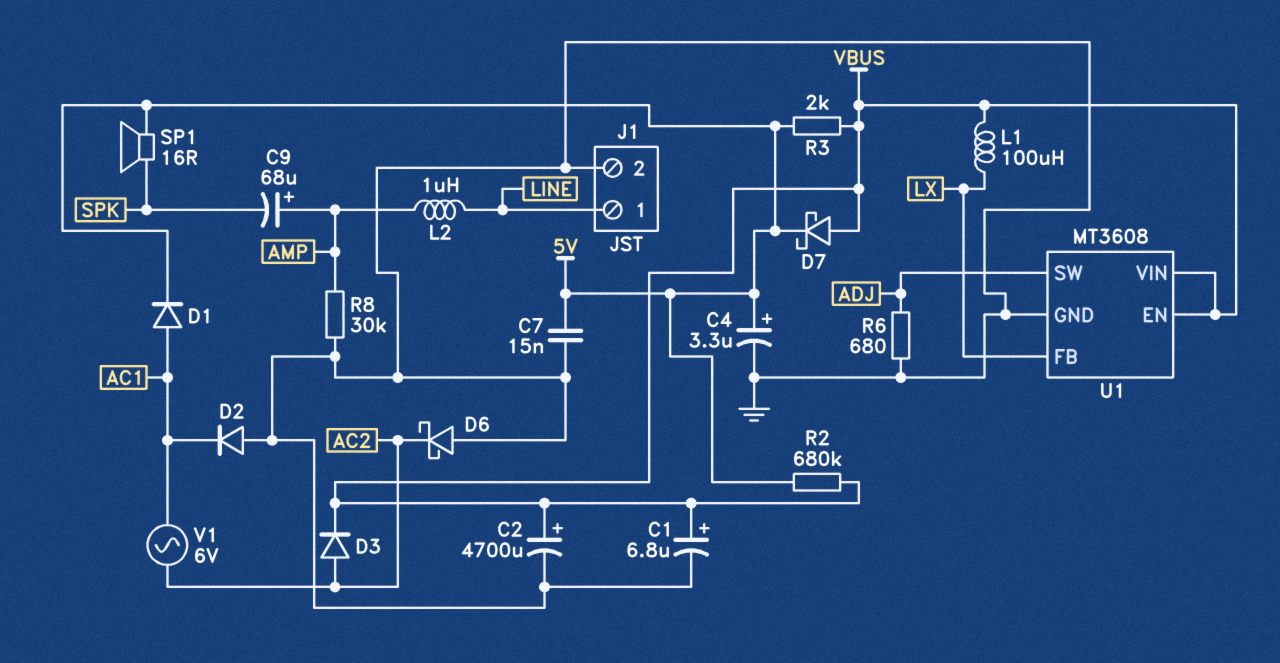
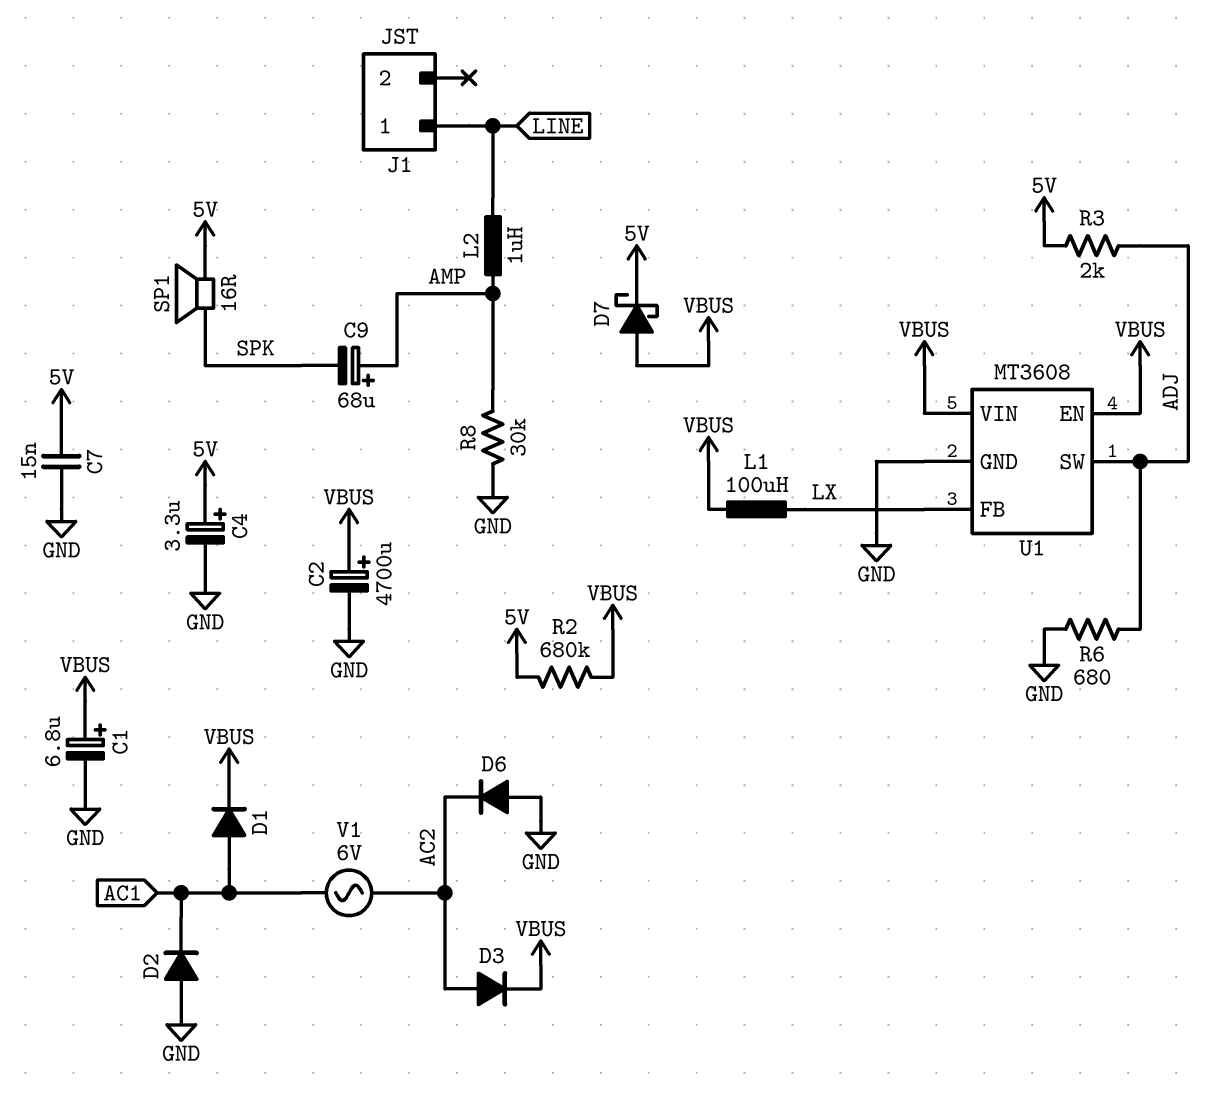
D1: diode (A AC1, K 5V) -> diode (A AC1, K VBUS)
D6: schottky (A GND, K AC2) -> diode (A GND, K AC2)
J1 pin 2: GND -> none
R3: 2k (5V, VBUS) -> 2k (5V, ADJ)

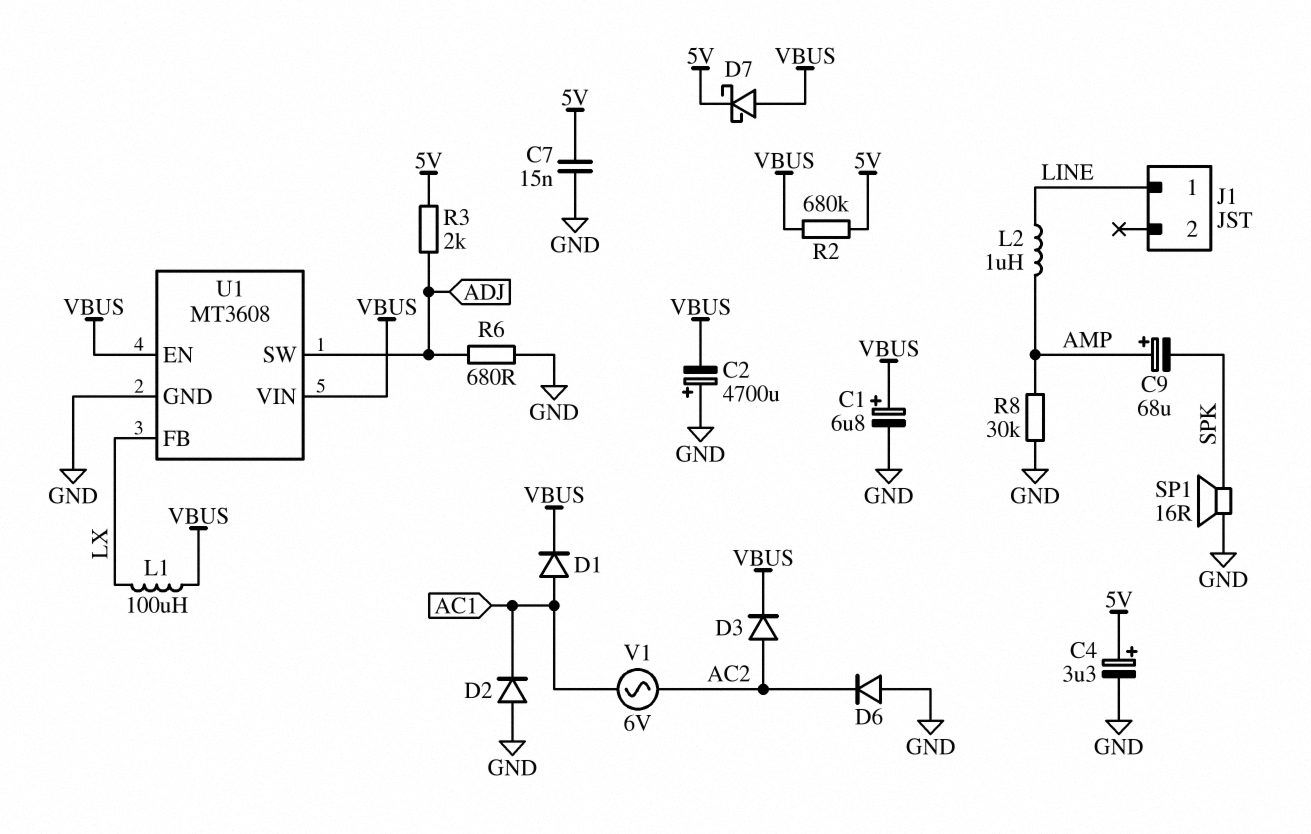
C2: 4700uF (plus VBUS, minus GND) -> 4700uF (plus GND, minus VBUS)
SP1: speaker 16R (5V, SPK) -> speaker 16R (GND, SPK)

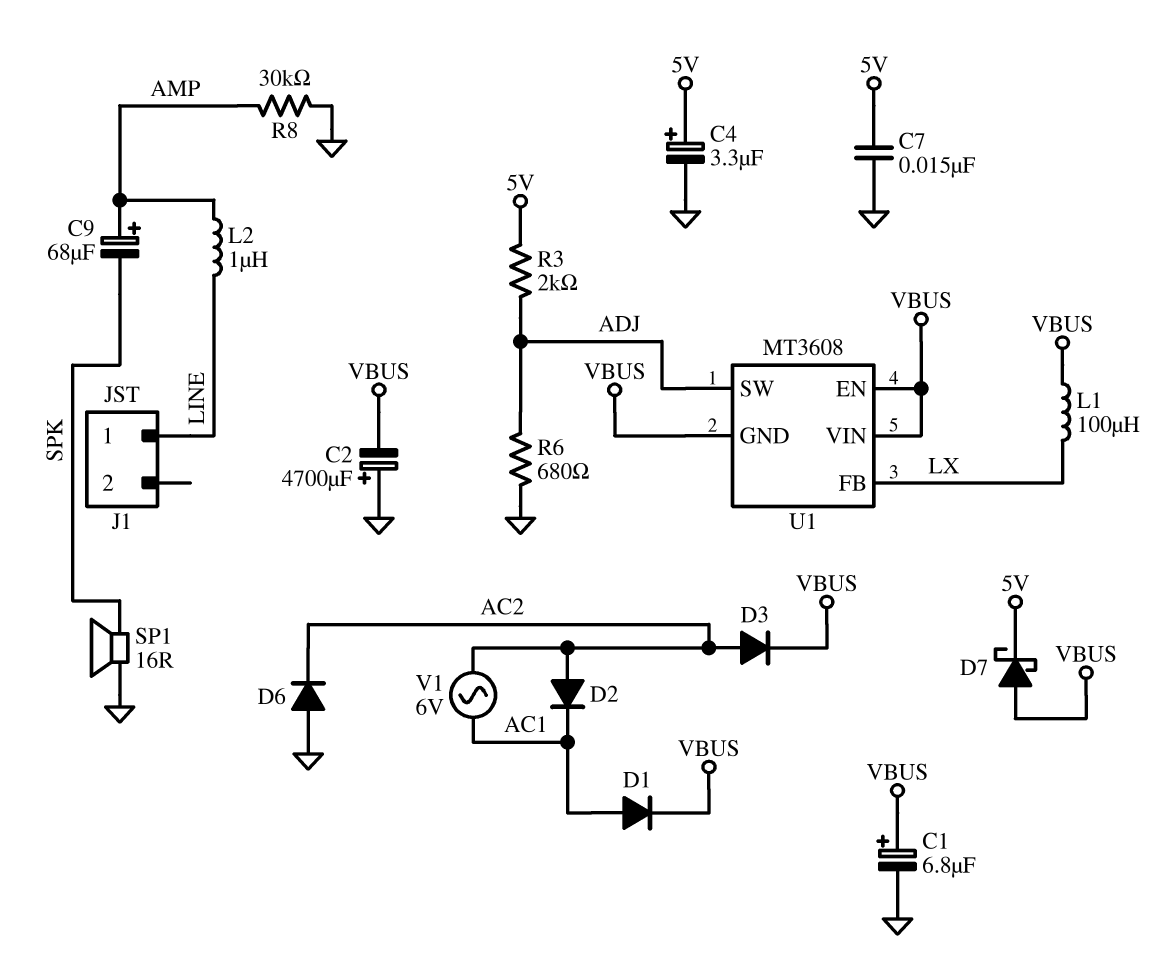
D2: diode (A GND, K AC1) -> diode (A AC2, K AC1)
R2: 680k (5V, VBUS) -> none
U1 pin GND: GND -> VBUS

